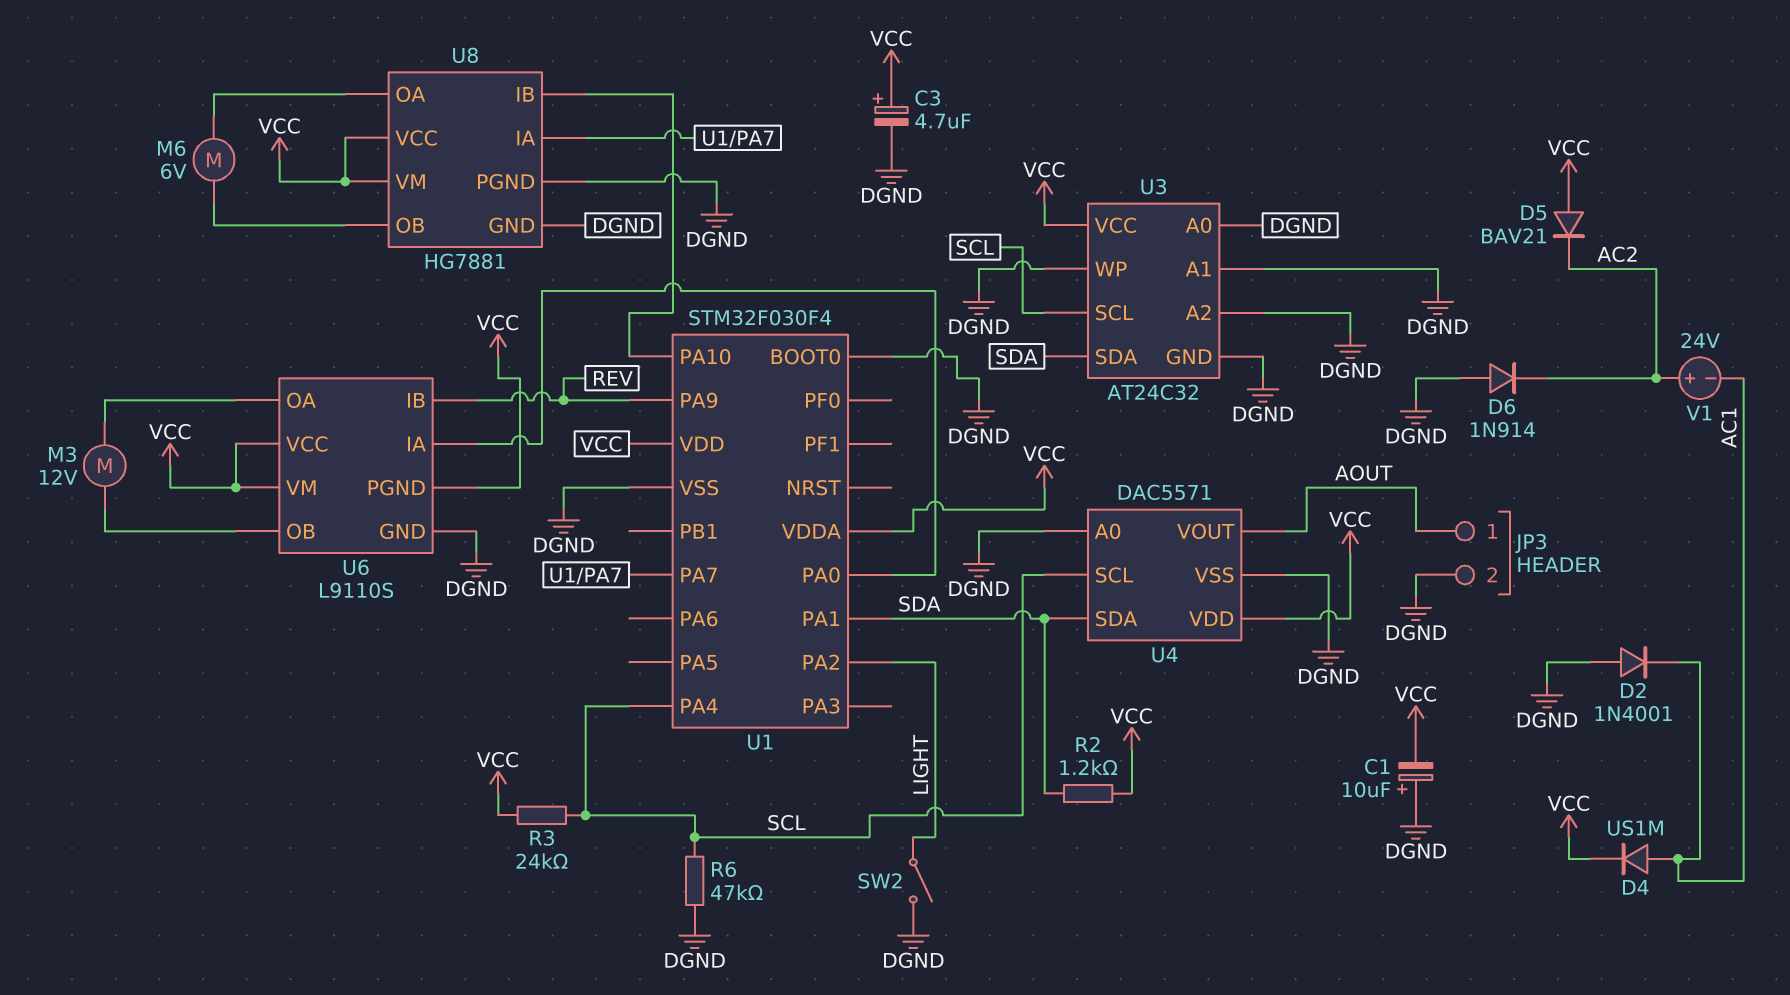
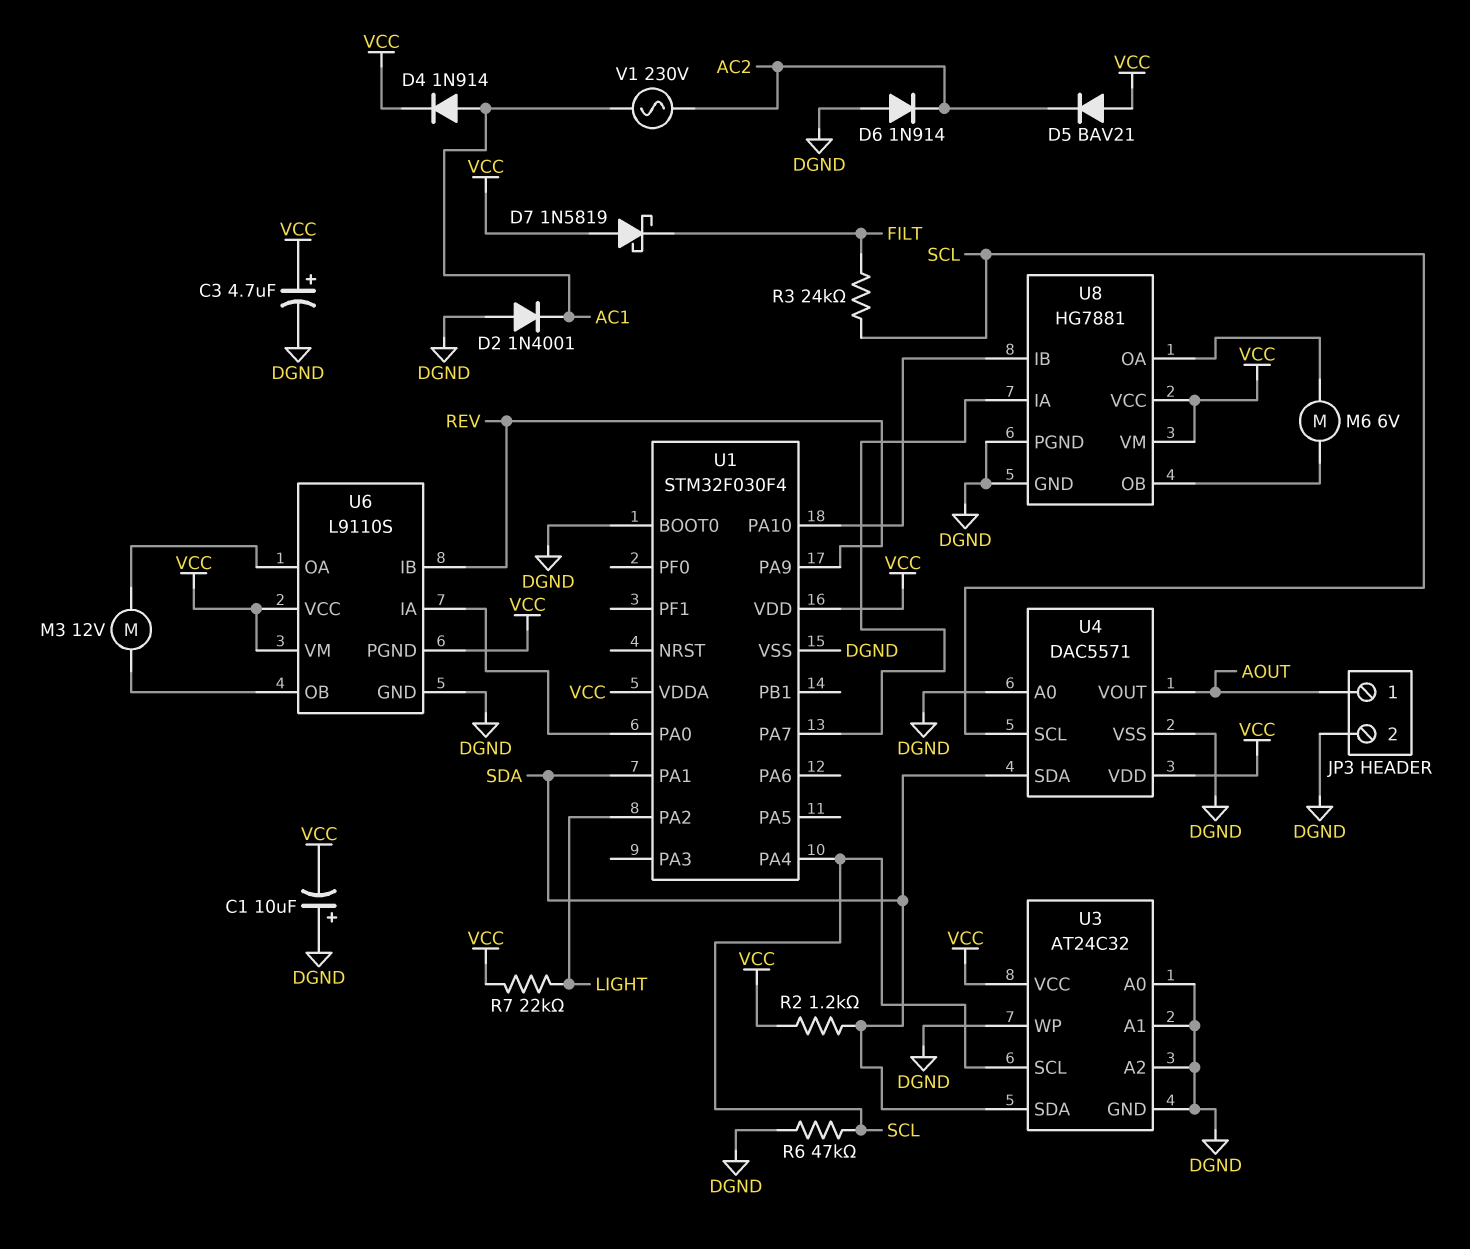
D4: diode US1M (A AC1, K VCC) -> diode 1N914 (A AC1, K VCC)
D7: none -> schottky 1N5819 (A VCC, K FILT)
R3: 24k (SCL, VCC) -> 24k (FILT, SCL)
R7: none -> 22k (LIGHT, VCC)
SW2: switch (DGND, LIGHT) -> none
V1: 24V (plus AC2, minus AC1) -> AC 230V (AC1, AC2)

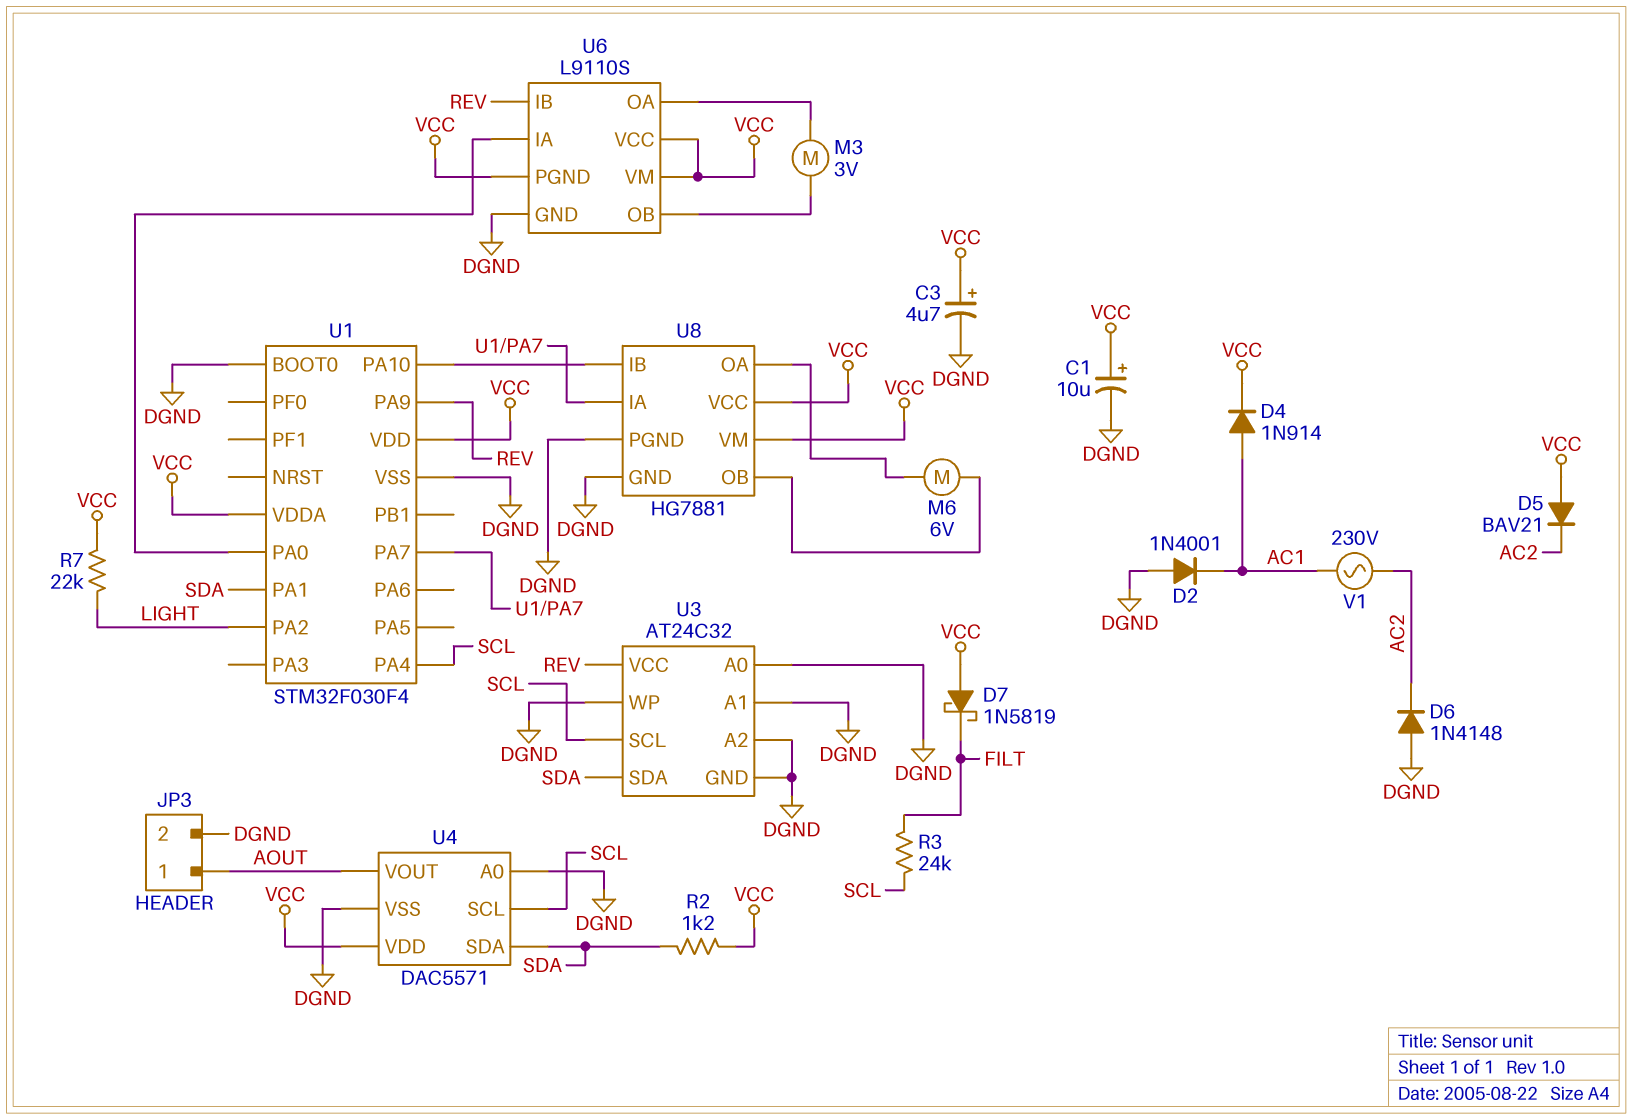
C1: 10uF (plus DGND, minus VCC) -> 10uF (plus VCC, minus DGND)
D6: diode 1N914 (A DGND, K AC2) -> diode 1N4148 (A DGND, K AC2)
M3: motor 12V (U6/OA, U6/OB) -> motor 3V (U6/OA, U6/OB)
R6: 47k (DGND, SCL) -> none
U3 pin VCC: VCC -> REV

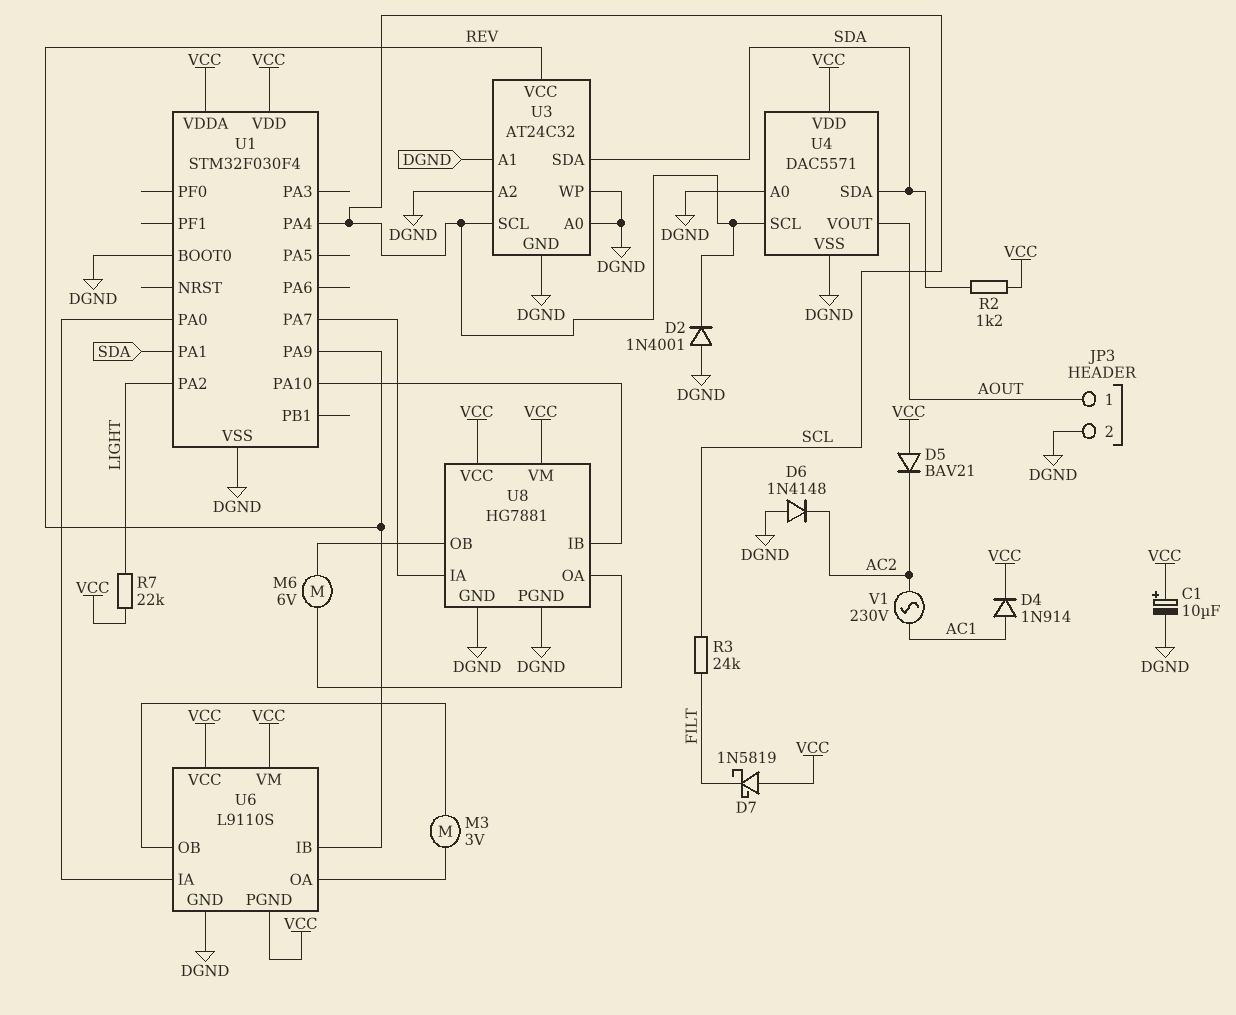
C3: 4.7uF (plus VCC, minus DGND) -> none
D2: diode 1N4001 (A DGND, K AC1) -> diode 1N4001 (A DGND, K SCL)

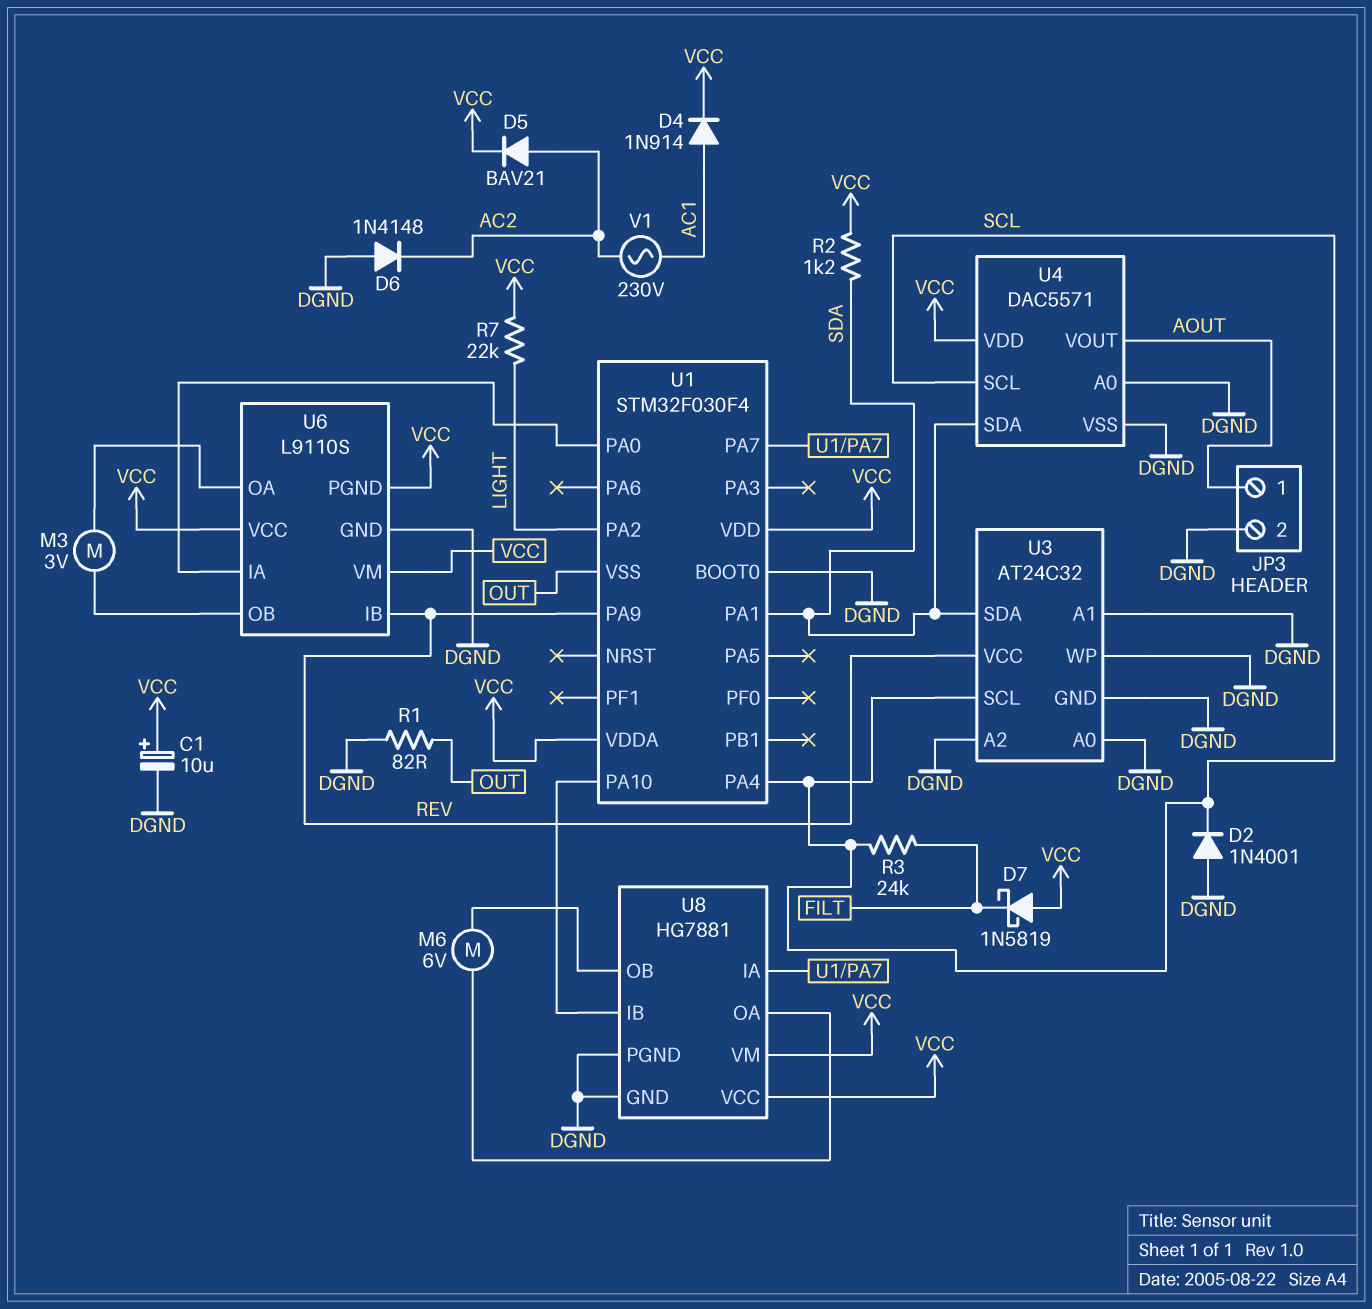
D5: diode BAV21 (A VCC, K AC2) -> diode BAV21 (A AC2, K VCC)
R1: none -> 82 (DGND, OUT)
U1 pin VSS: DGND -> OUT

